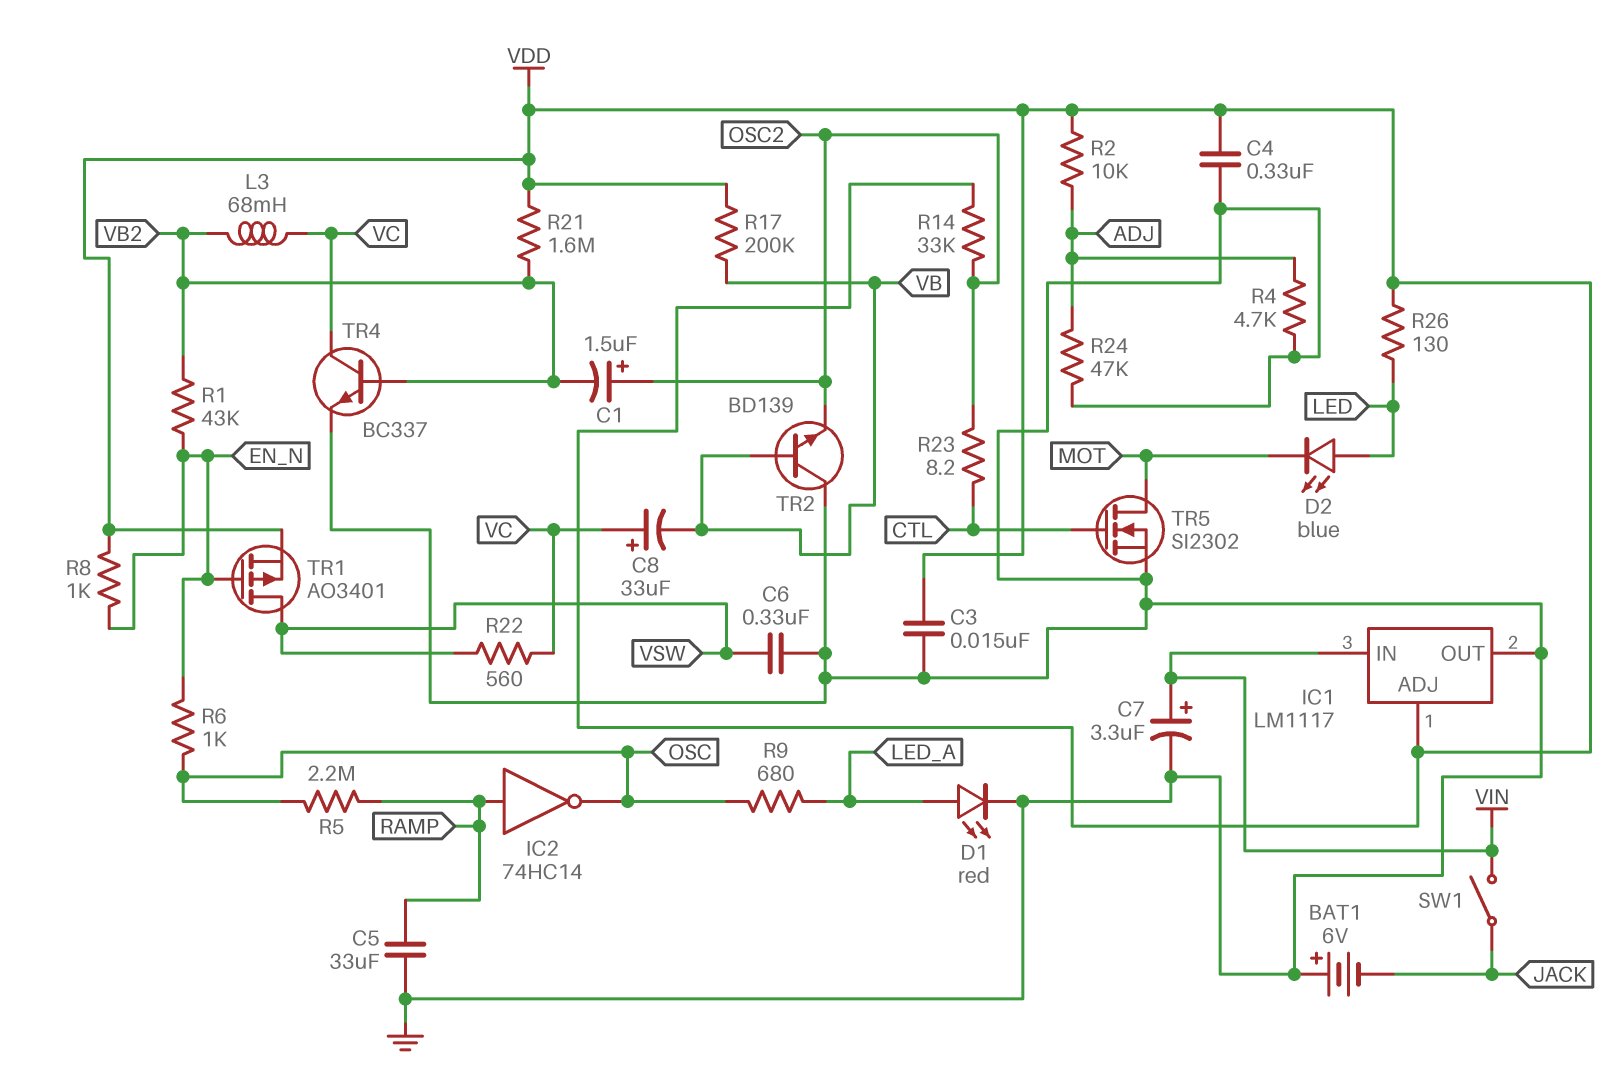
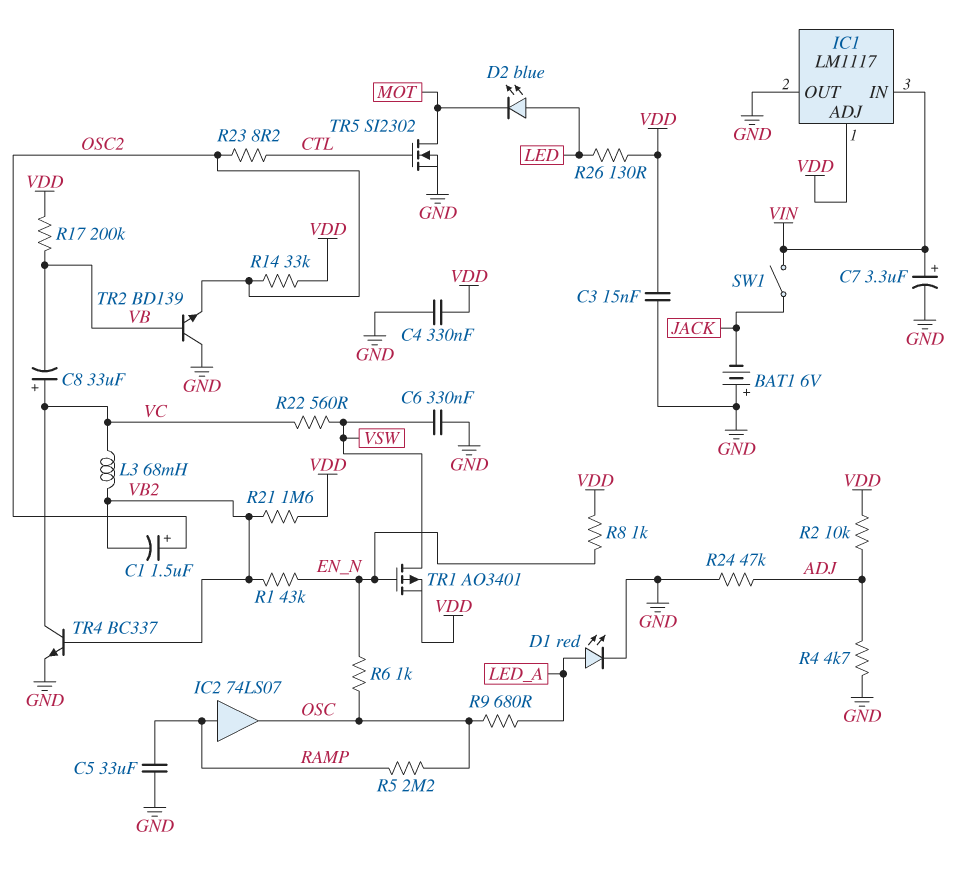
IC2: NOT 74HC14 (in RAMP, out OSC) -> buffer 74LS07 (in RAMP, out OSC)

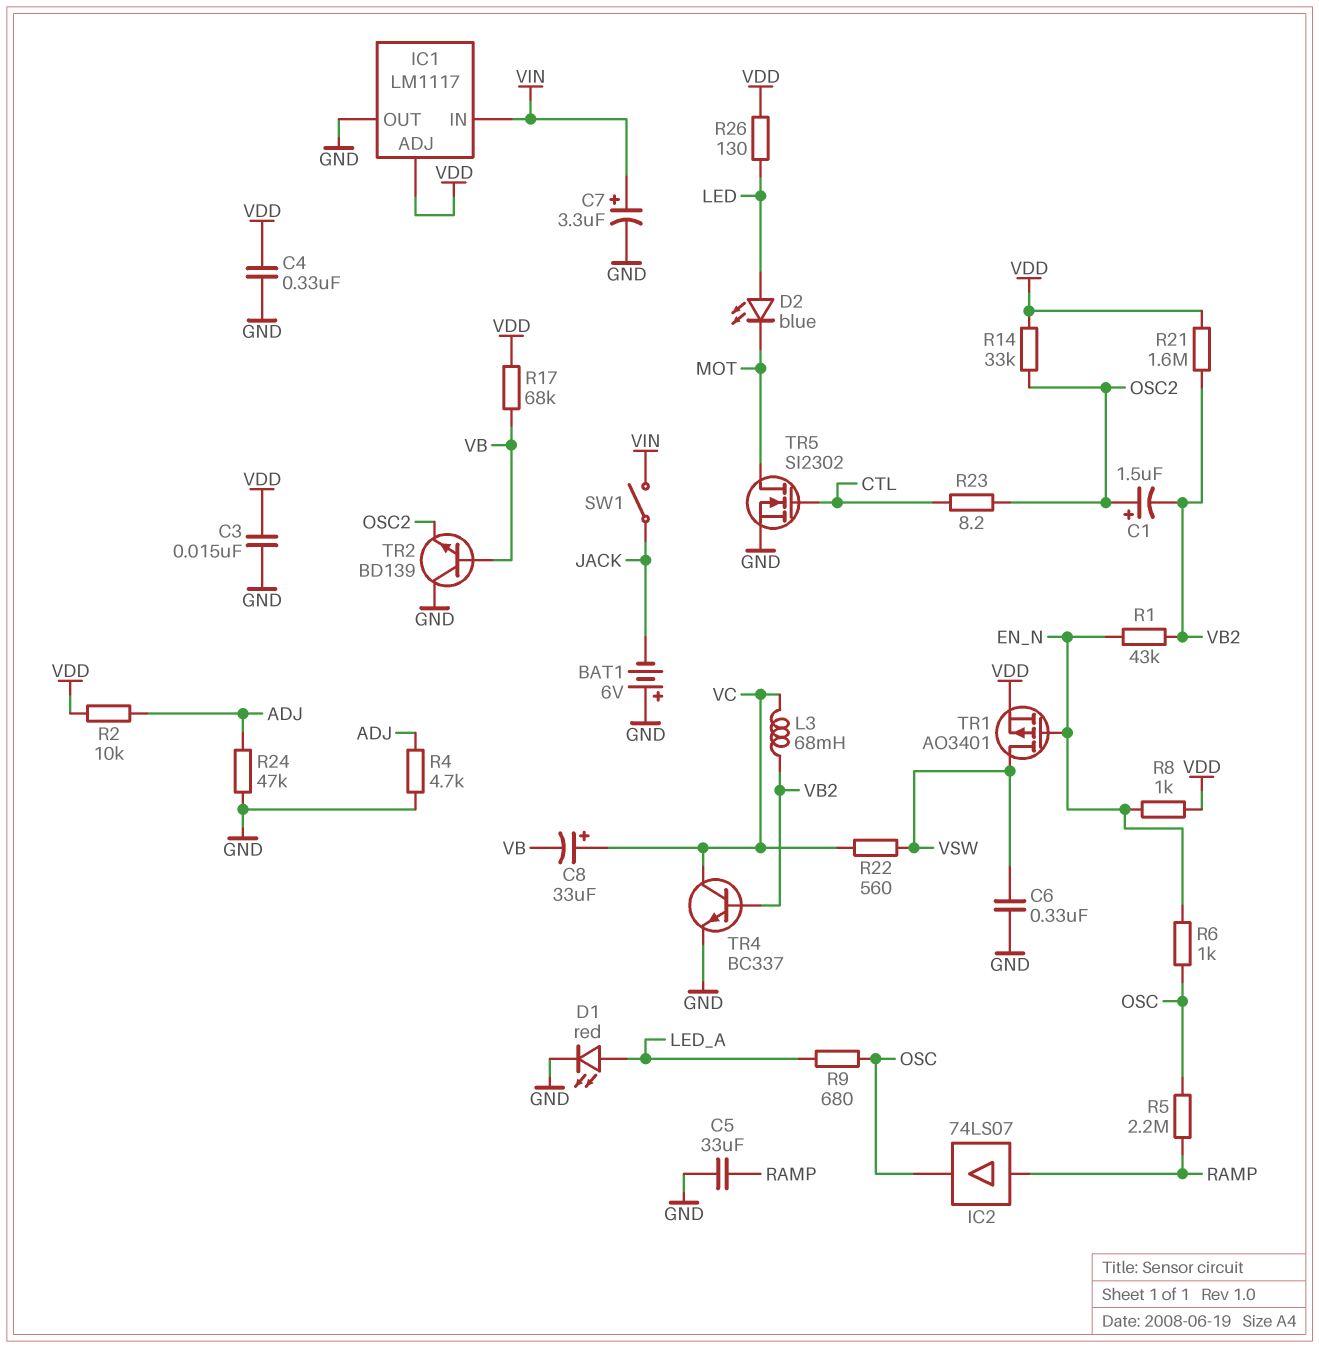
R17: 200k (VB, VDD) -> 68k (VB, VDD)

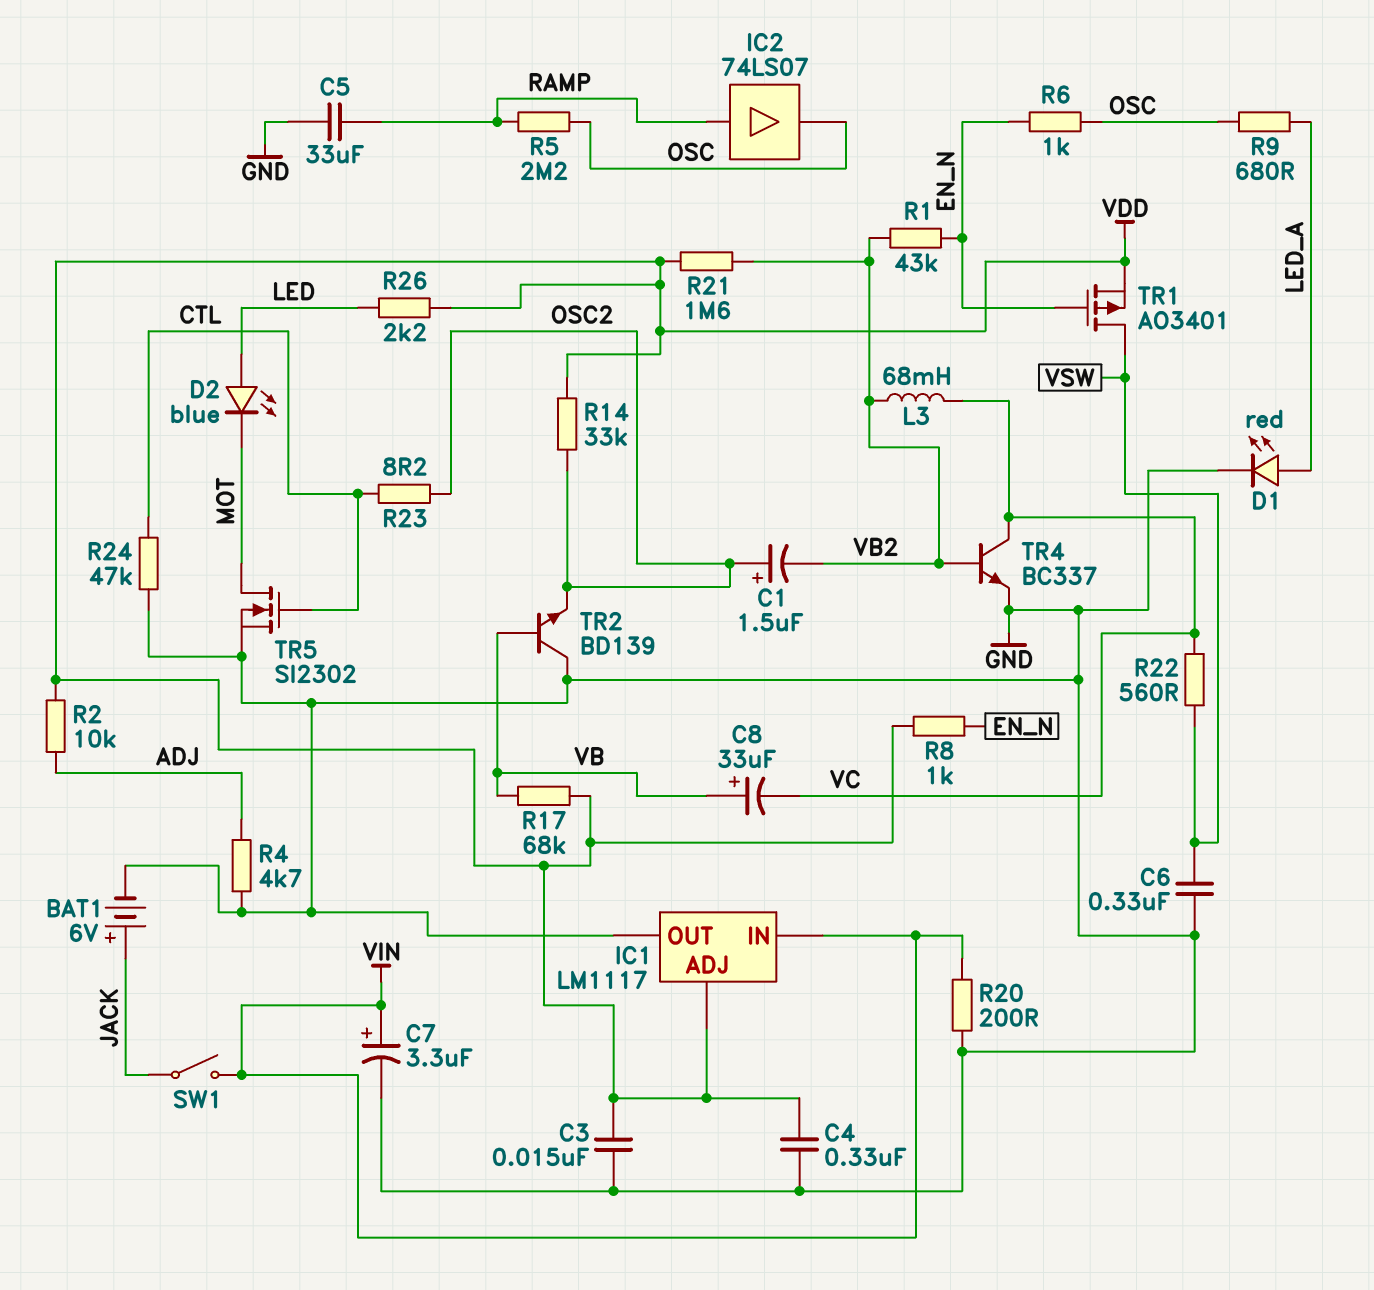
BAT1: 6V (plus GND, minus JACK) -> 6V (plus JACK, minus GND)
C8: 33uF (plus VC, minus VB) -> 33uF (plus VB, minus VC)
R20: none -> 200 (GND, VIN)
R24: 47k (ADJ, GND) -> 47k (CTL, GND)
R26: 130 (LED, VDD) -> 2.2k (LED, VDD)

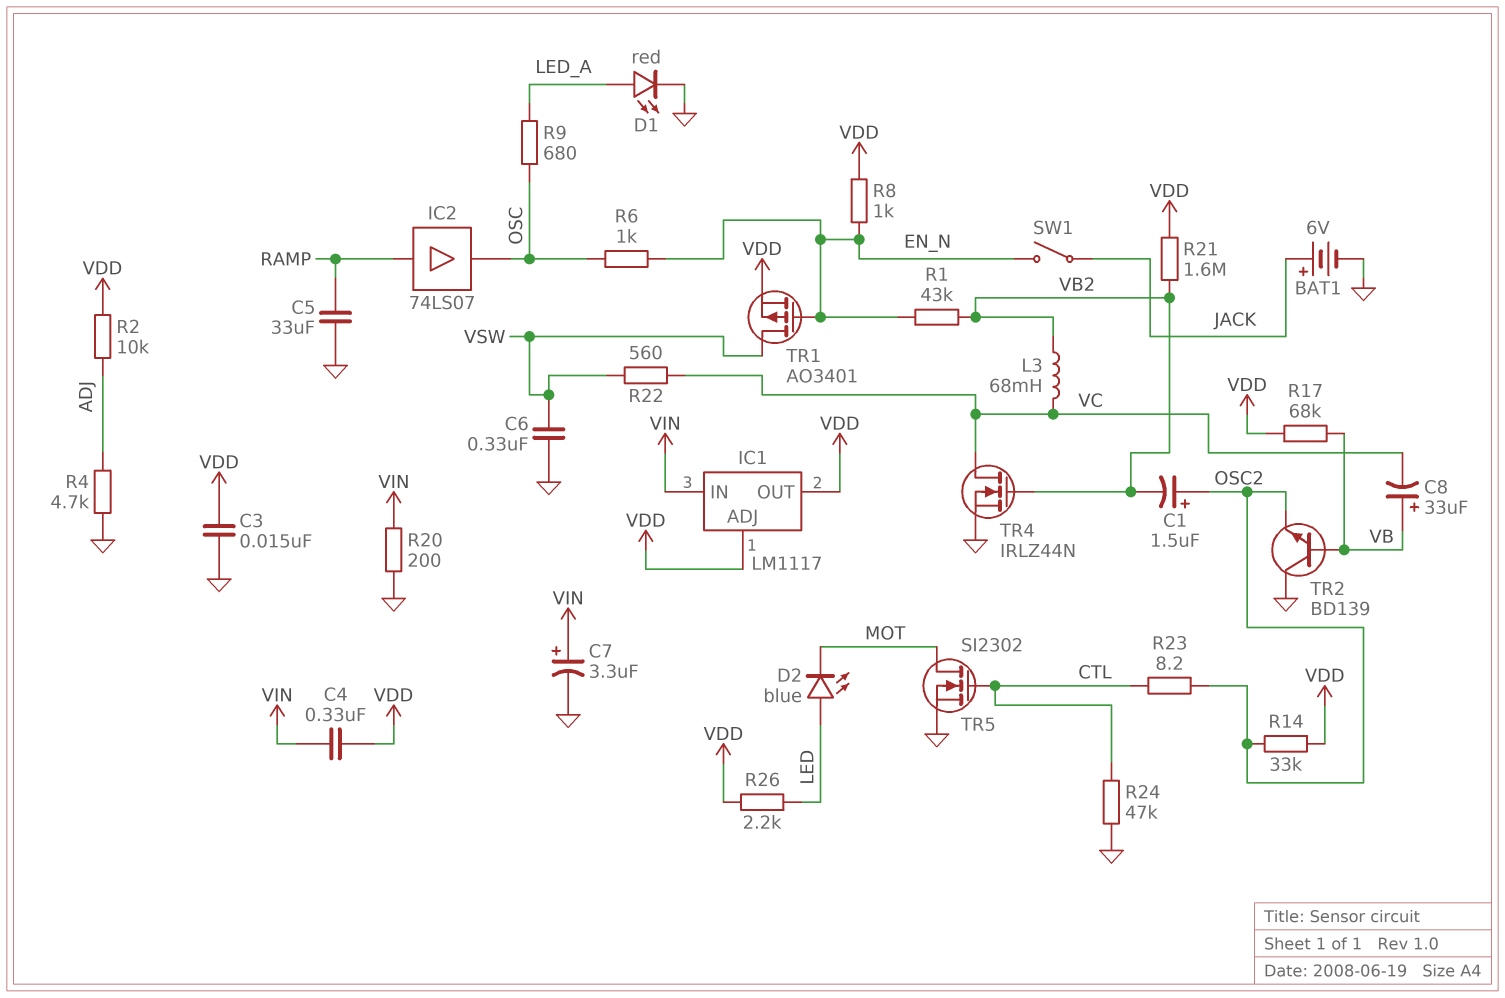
C4: 330nF (GND, VDD) -> 330nF (VDD, VIN)
IC1 pin OUT: GND -> VDD
R5: 2.2M (OSC, RAMP) -> none
SW1: switch (JACK, VIN) -> switch (EN_N, JACK)
TR4: NPN BC337 (B VB2, C VC, E GND) -> NMOS IRLZ44N (G VB2, D VC, S GND)

